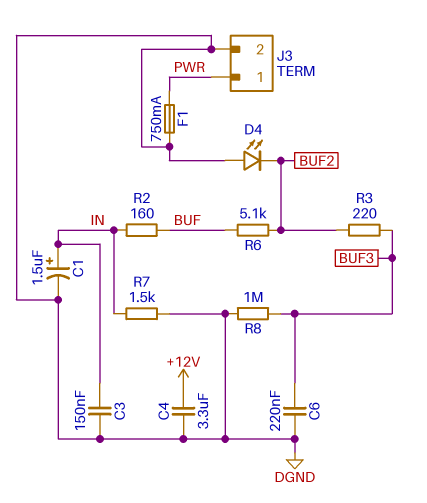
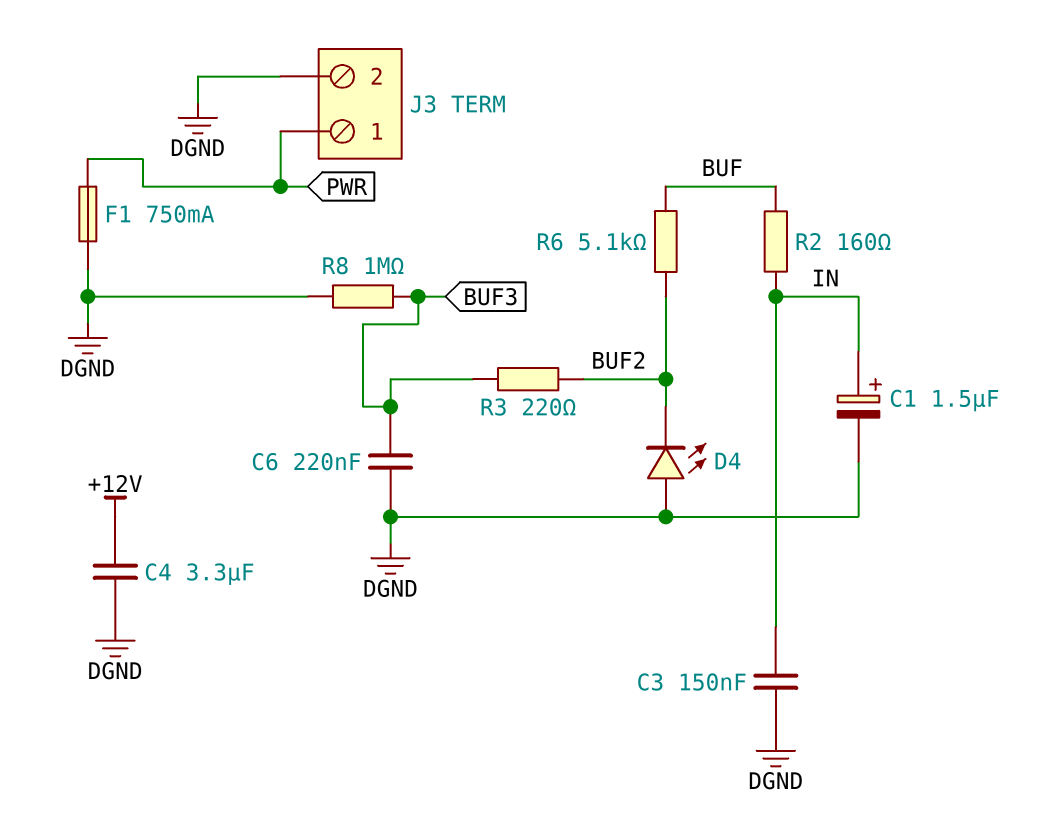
R7: 1.5k (DGND, IN) -> none

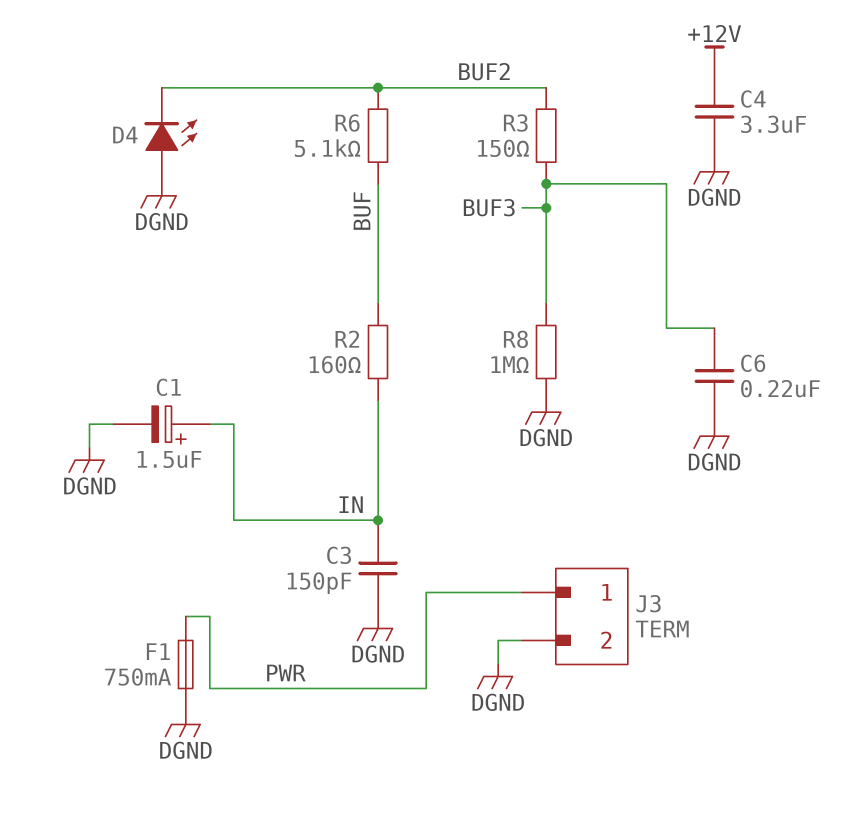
C3: 150nF (DGND, IN) -> 150pF (DGND, IN)
R3: 220 (BUF2, BUF3) -> 150 (BUF2, BUF3)

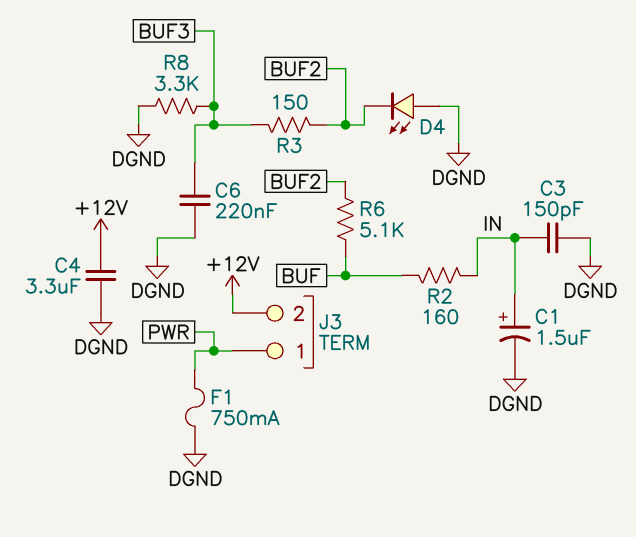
J3 pin 2: DGND -> +12V
R8: 1M (BUF3, DGND) -> 3.3k (BUF3, DGND)

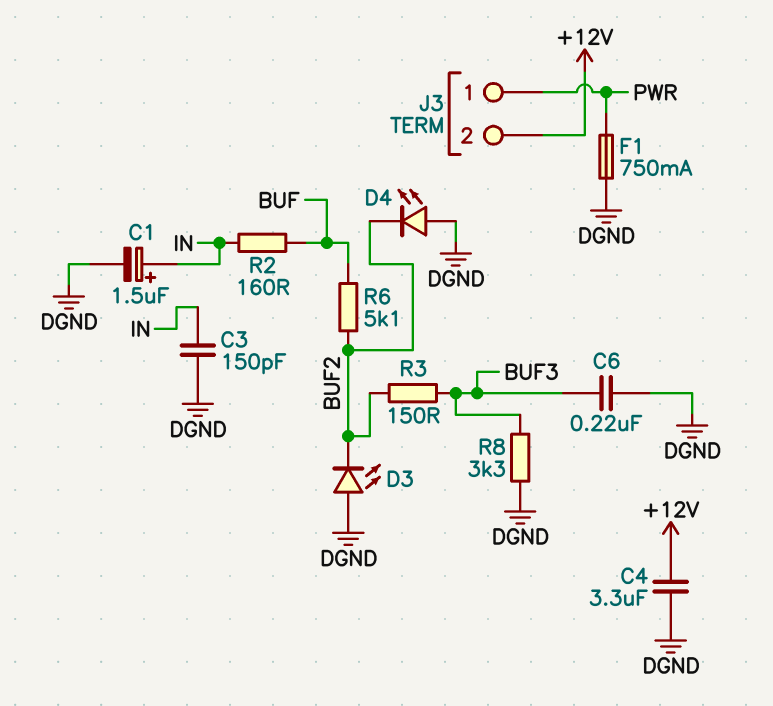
D3: none -> LED (A DGND, K BUF2)

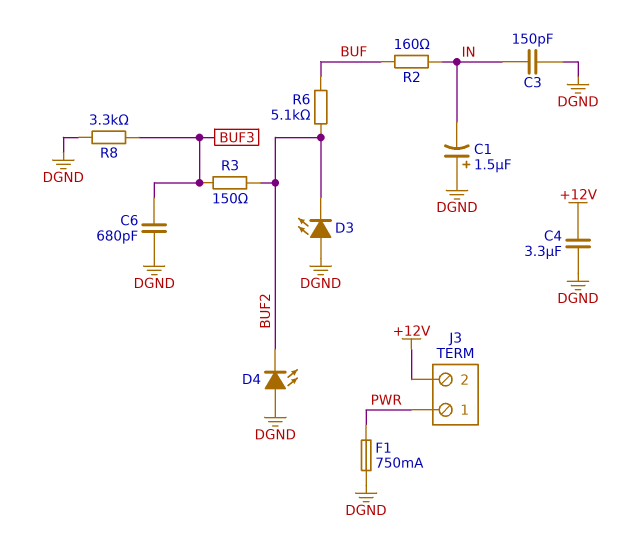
C1: 1.5uF (plus IN, minus DGND) -> 1.5uF (plus DGND, minus IN)
C6: 220nF (BUF3, DGND) -> 680pF (BUF3, DGND)

